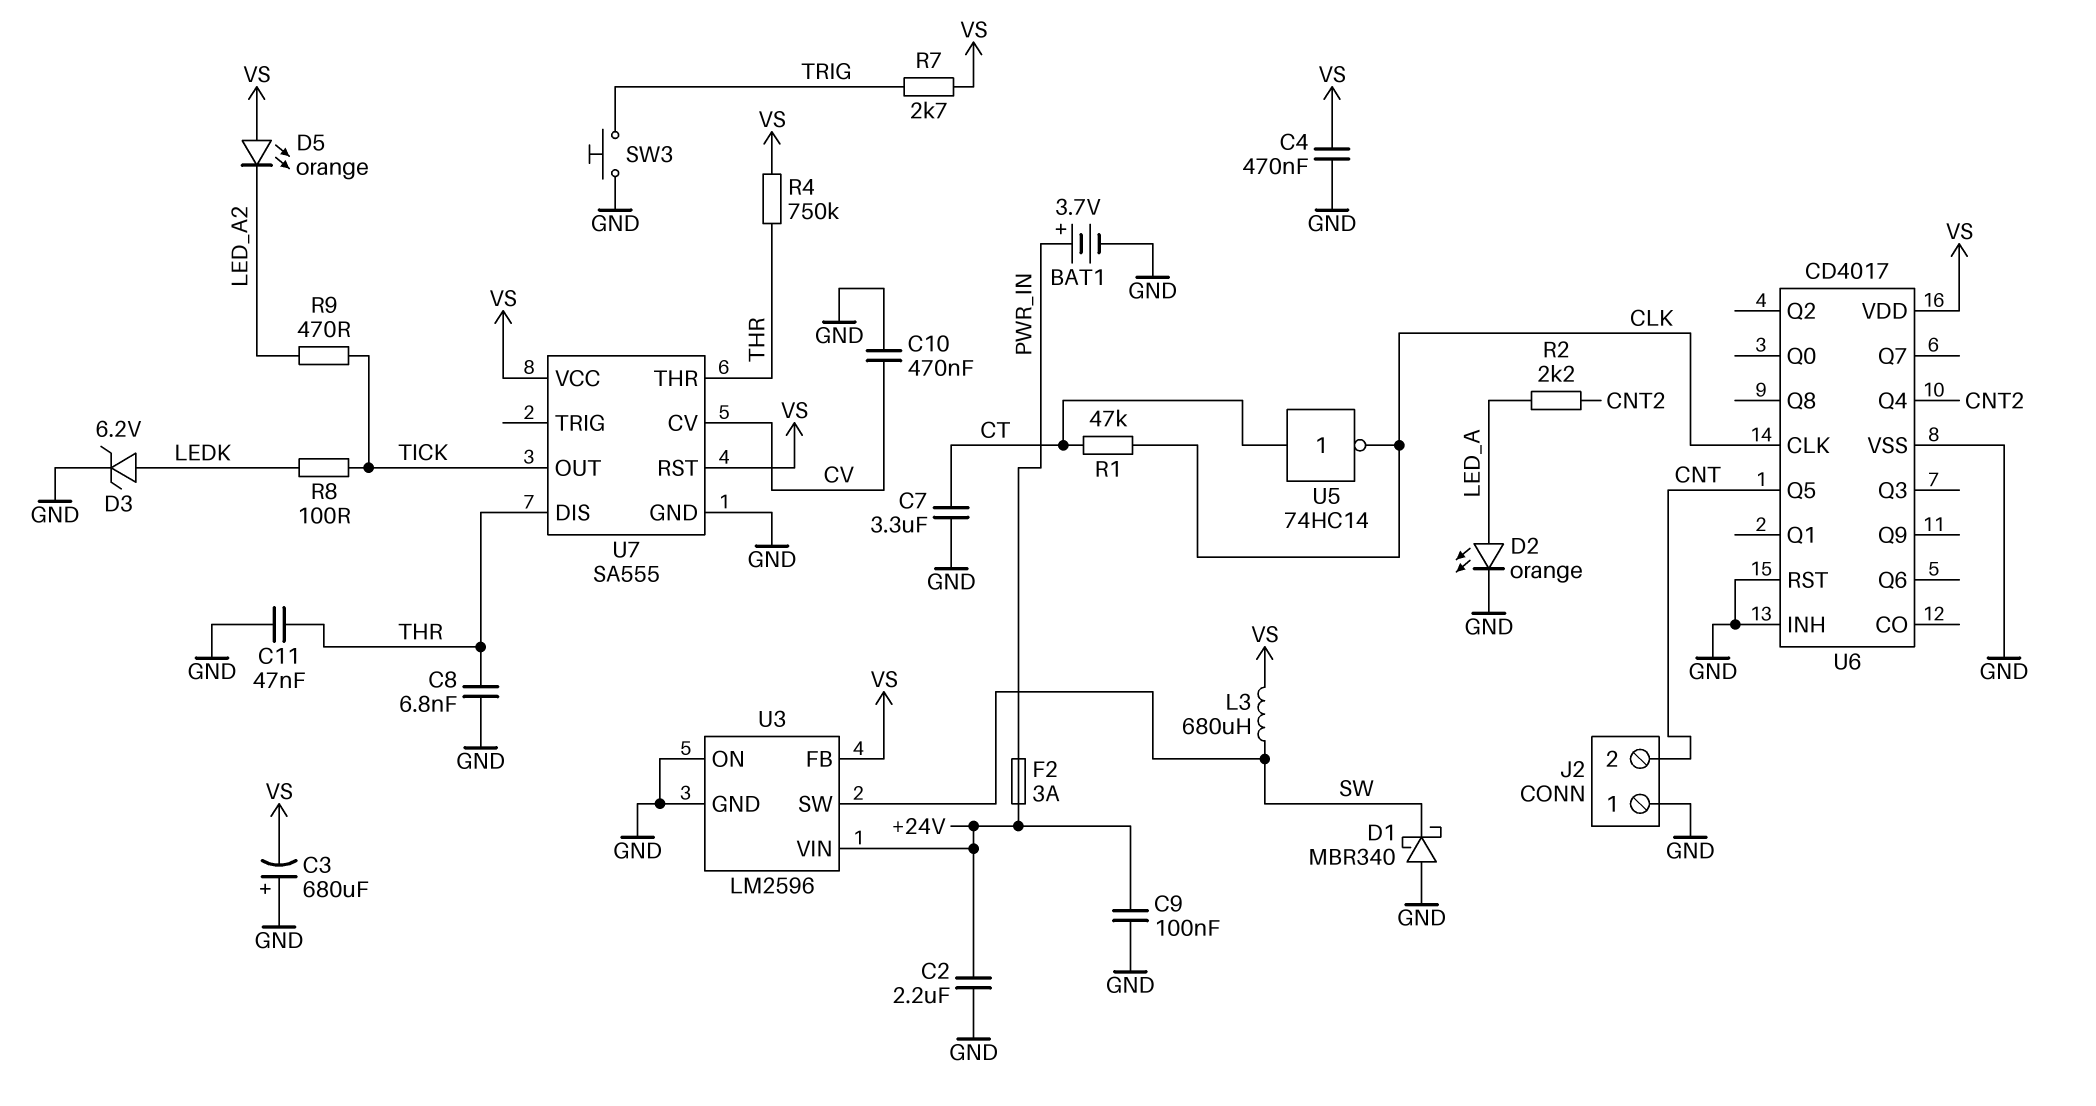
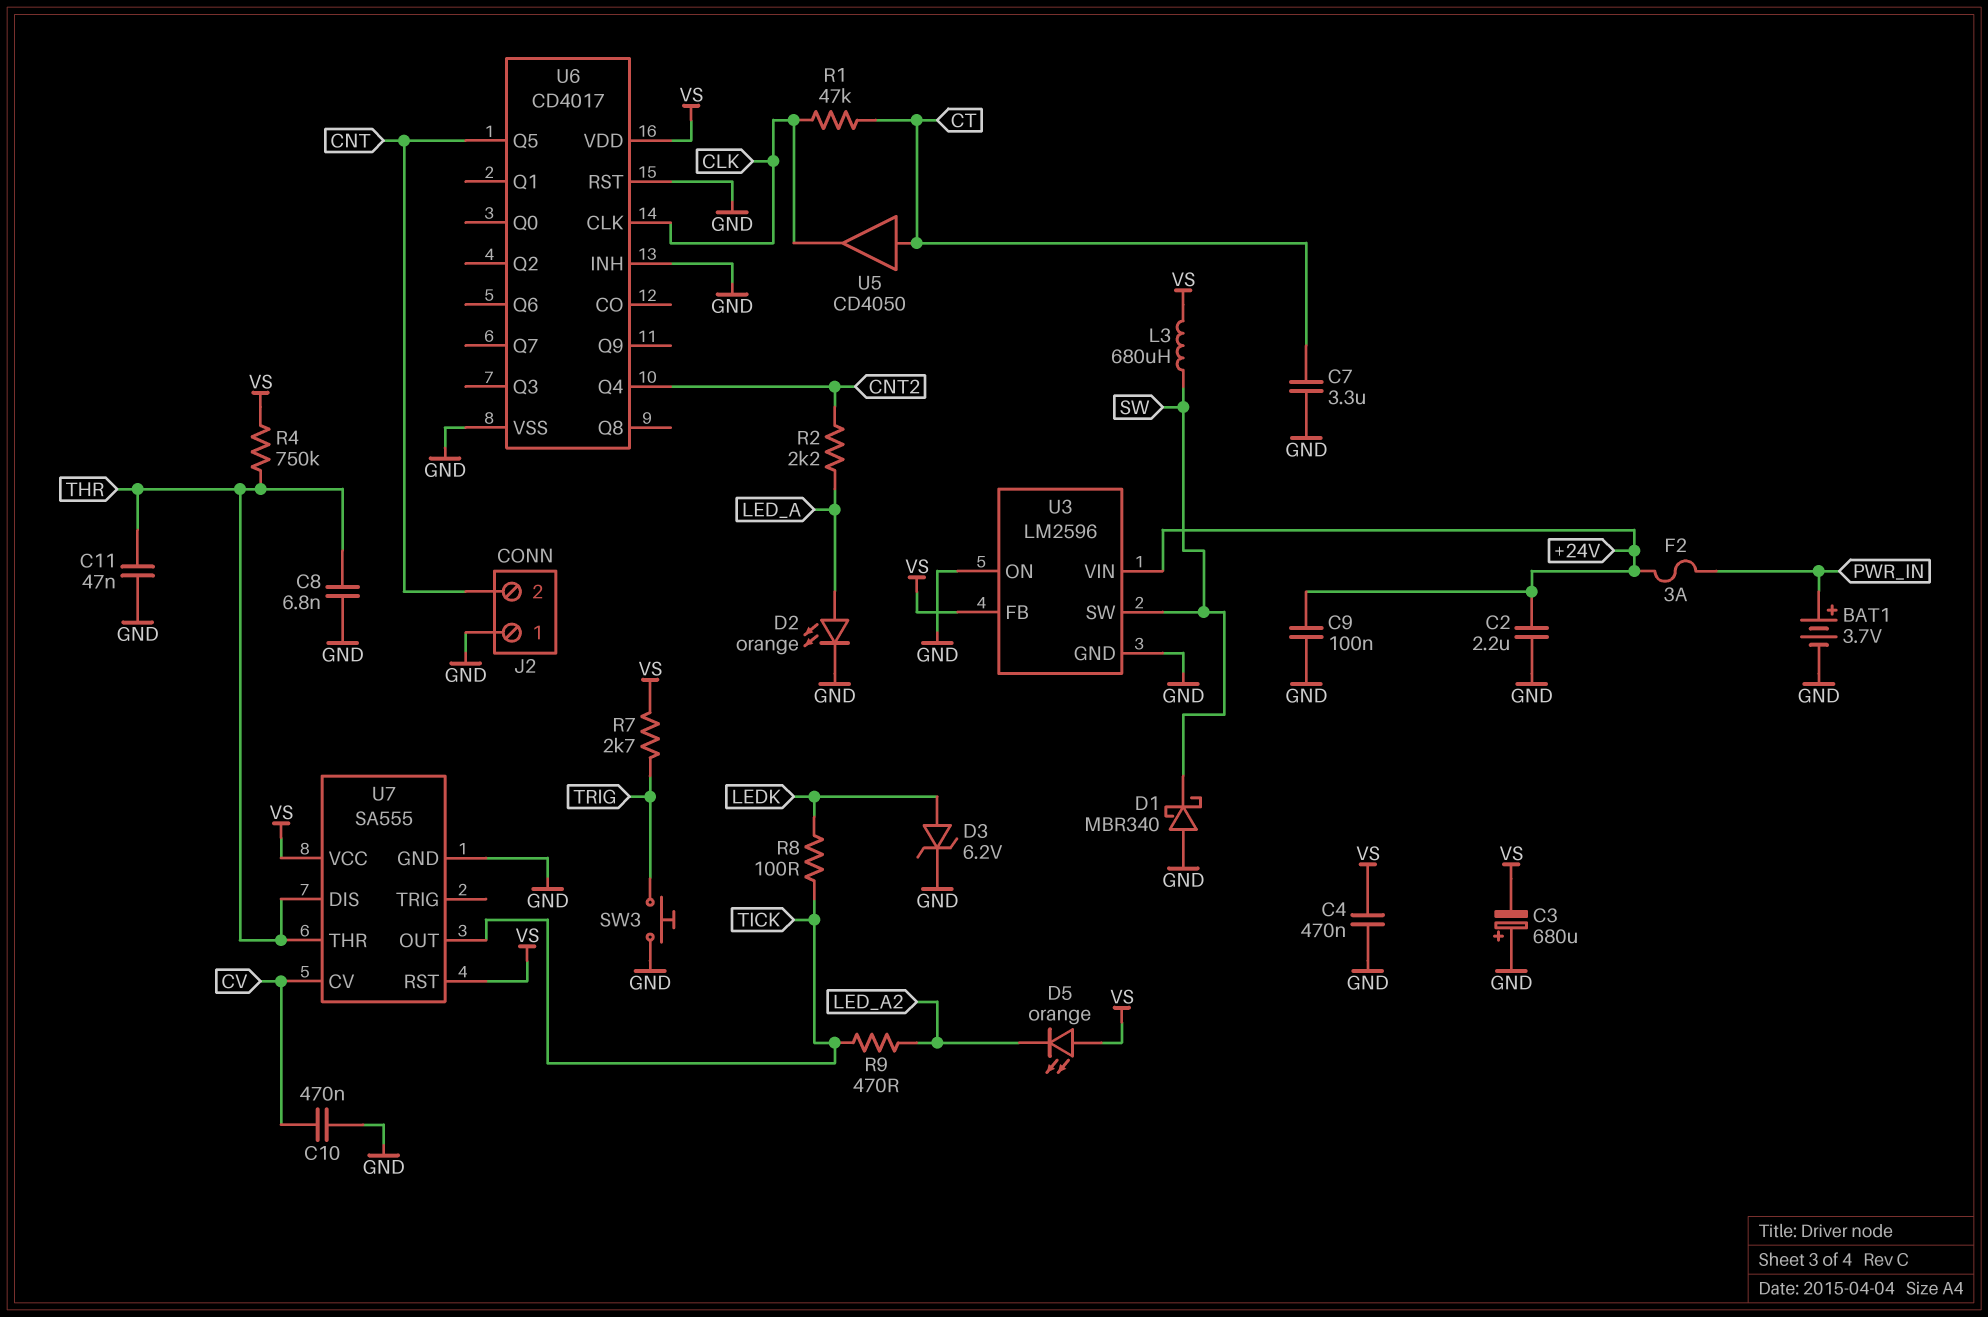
U5: NOT 74HC14 (in CT, out CLK) -> buffer CD4050 (in CT, out CLK)

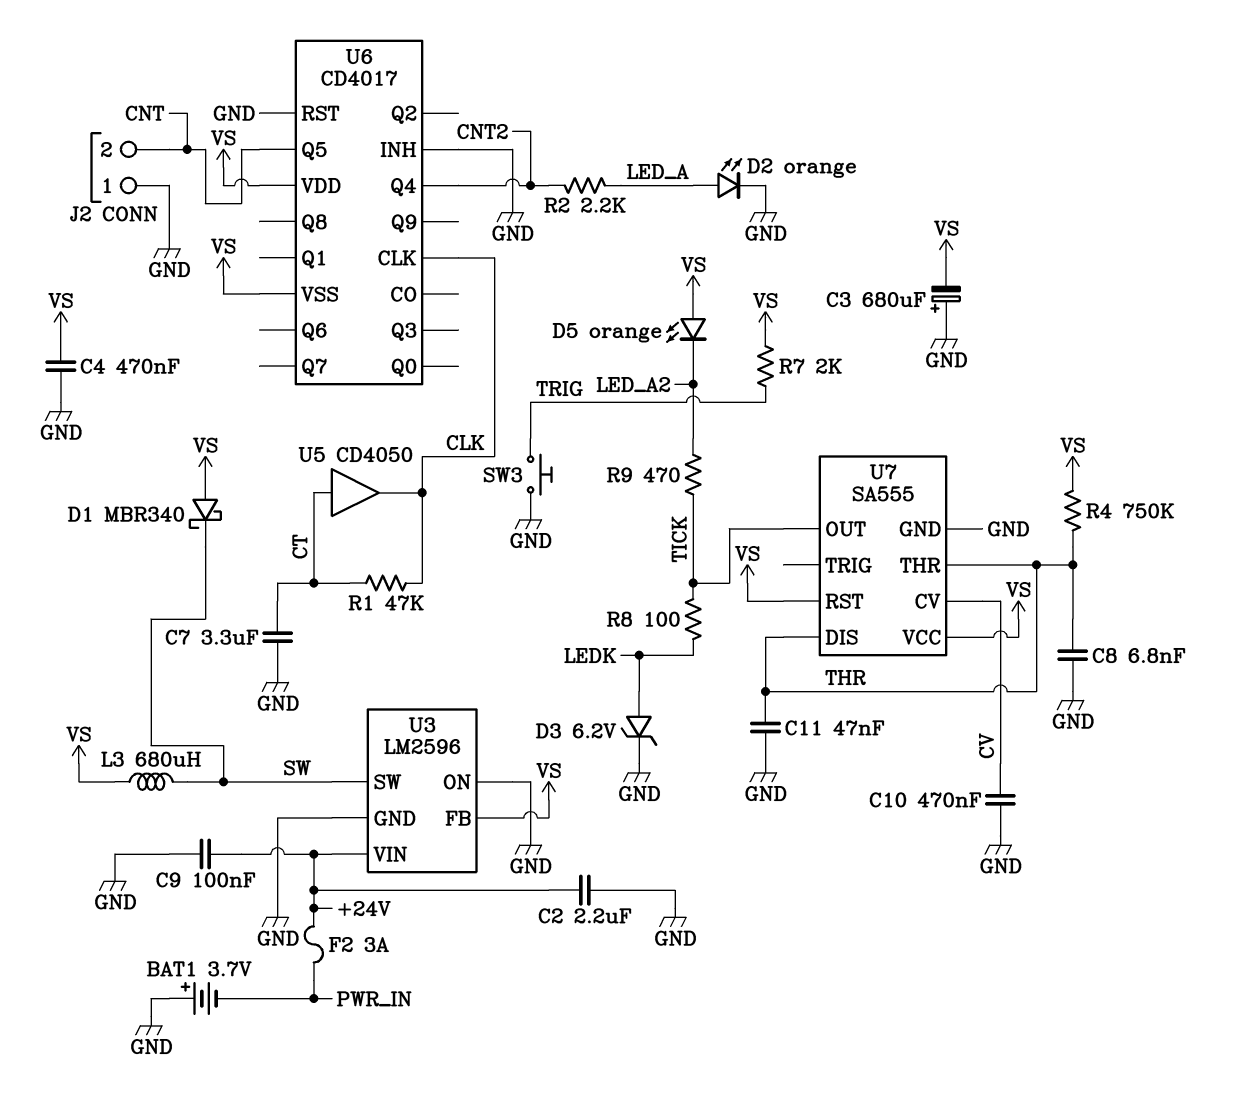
BAT1: 3.7V (plus PWR_IN, minus GND) -> 3.7V (plus GND, minus PWR_IN)
D1: schottky MBR340 (A GND, K SW) -> schottky MBR340 (A VS, K SW)
R7: 2.7k (TRIG, VS) -> 2k (TRIG, VS)
U6 pin VSS: GND -> VS

